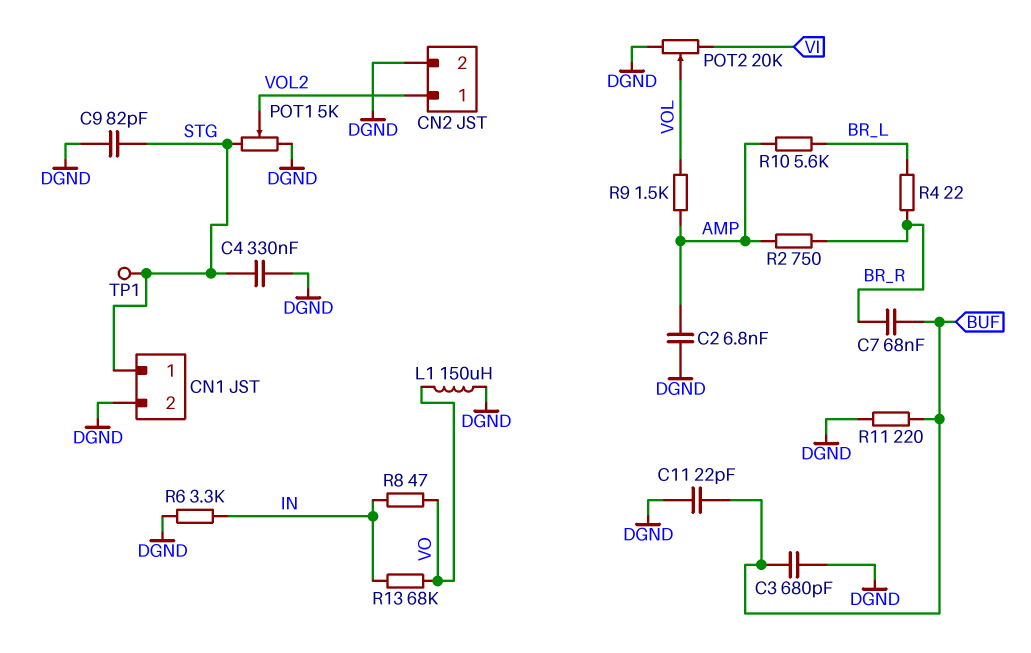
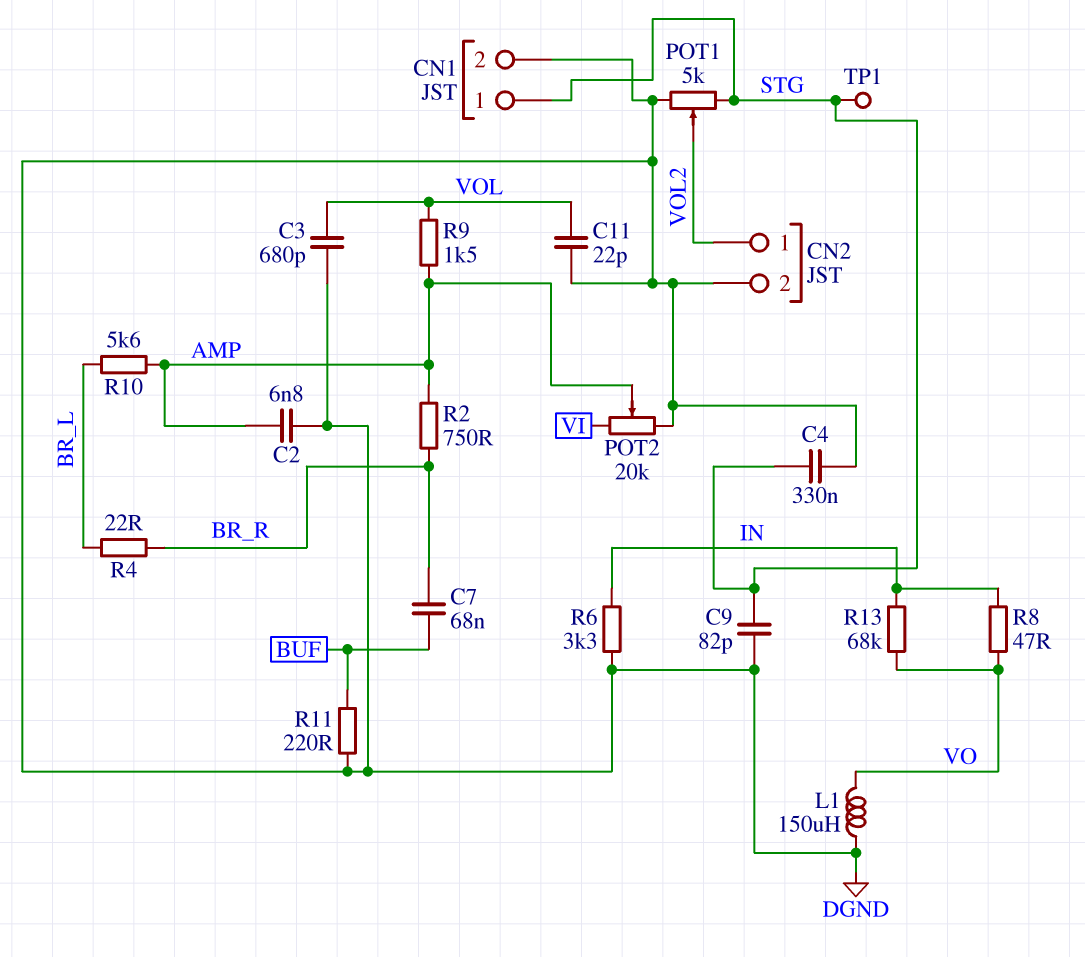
C3: 680pF (BUF, DGND) -> 680pF (DGND, VOL)
C11: 22pF (BUF, DGND) -> 22pF (DGND, VOL)
POT2: 20k (DGND, VI, wiper VOL) -> 20k (DGND, VI, wiper AMP)

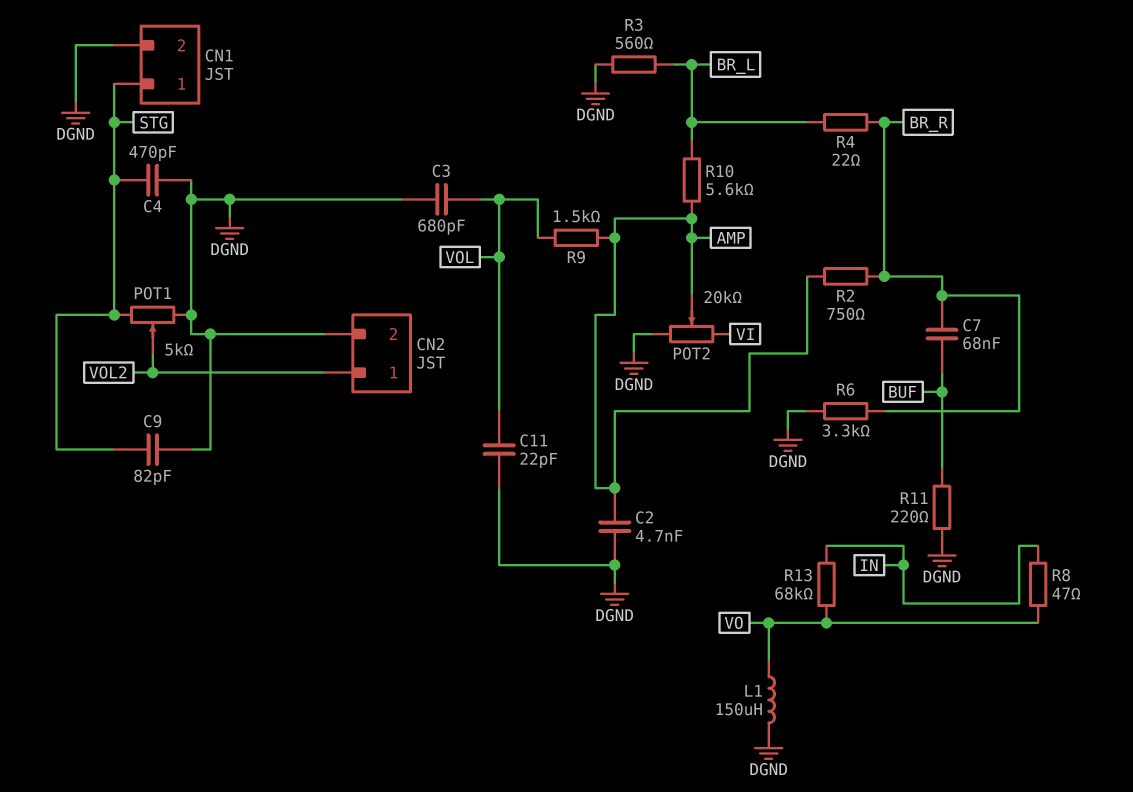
C2: 6.8nF (AMP, DGND) -> 4.7nF (AMP, DGND)
C4: 330nF (DGND, STG) -> 470pF (DGND, STG)
R3: none -> 560 (BR_L, DGND)
R6: 3.3k (DGND, IN) -> 3.3k (BR_R, DGND)
TP1: test point (STG) -> none

